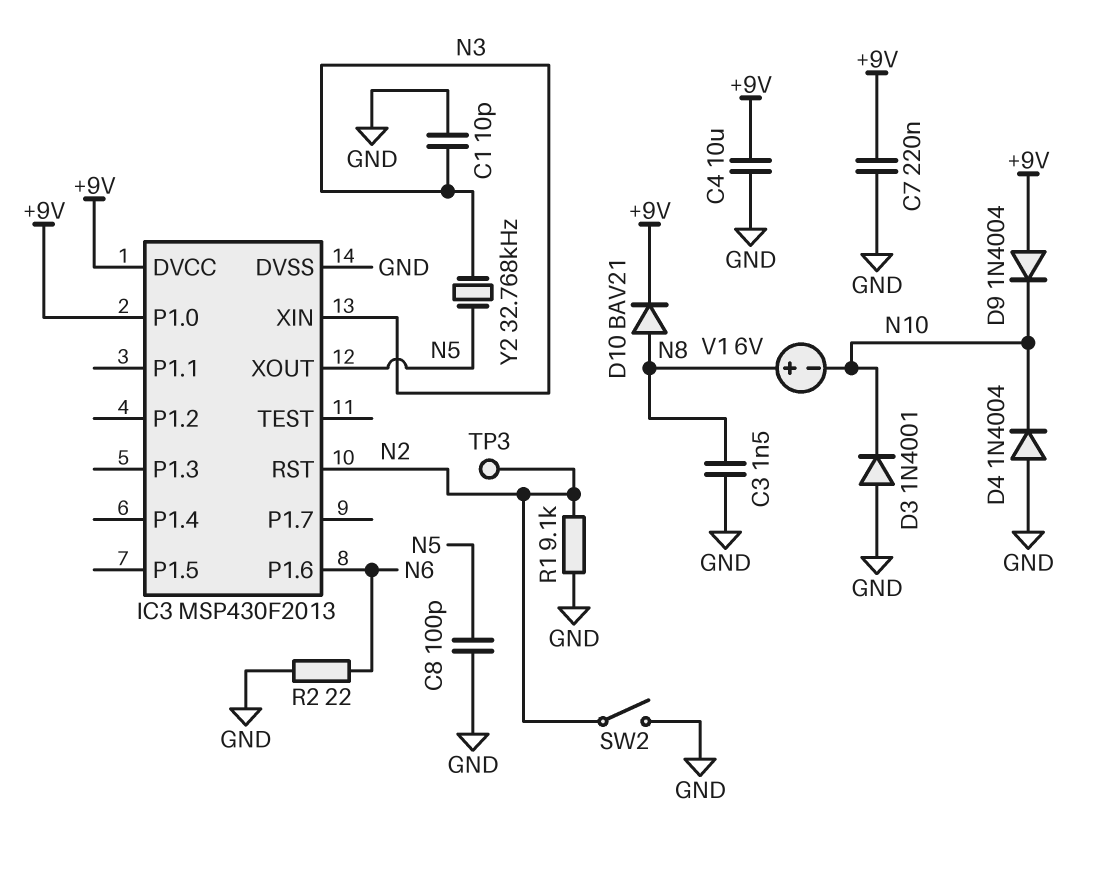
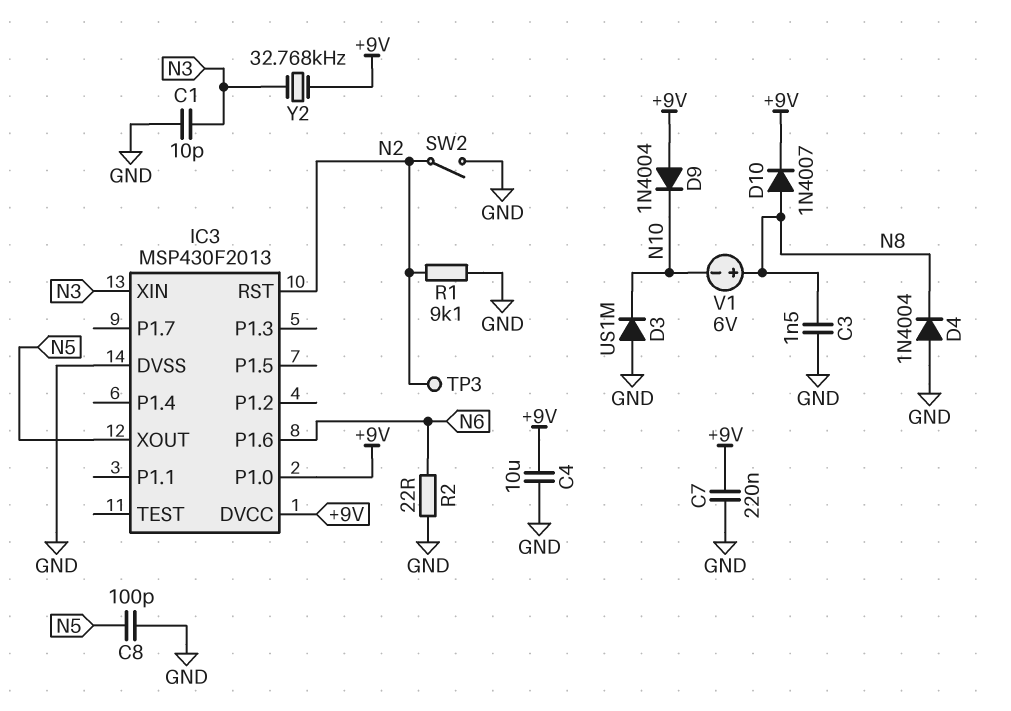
D3: diode 1N4001 (A GND, K N10) -> diode US1M (A GND, K N10)
D4: diode 1N4004 (A GND, K N10) -> diode 1N4004 (A GND, K N8)
D10: diode BAV21 (A N8, K +9V) -> diode 1N4007 (A N8, K +9V)
Y2: 32.768kHz (N3, N5) -> 32.768kHz (+9V, N3)

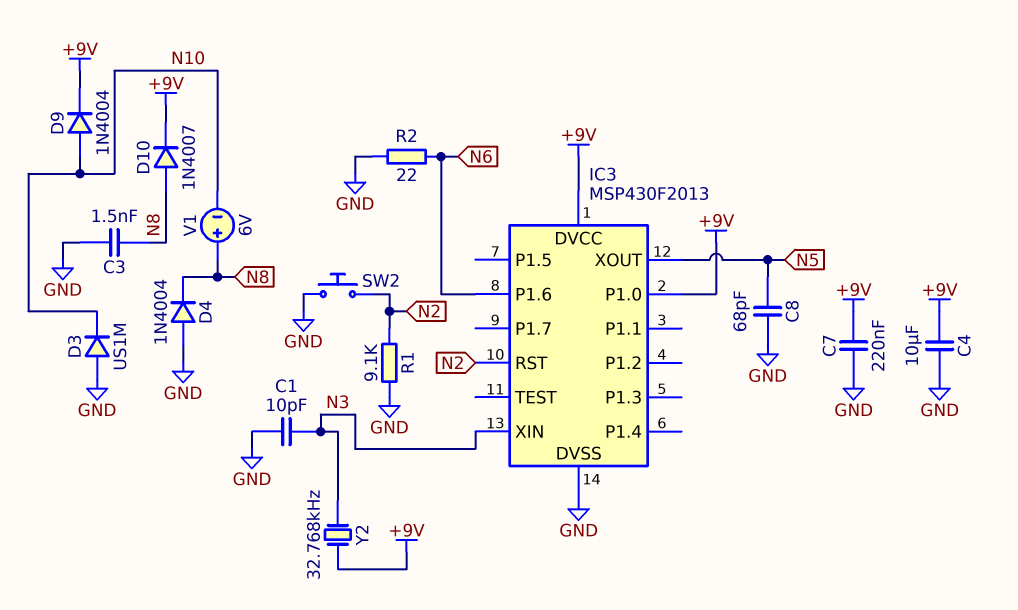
C8: 100pF (GND, N5) -> 68pF (GND, N5)
D9: diode 1N4004 (A +9V, K N10) -> diode 1N4004 (A N10, K +9V)
SW2: switch (GND, N2) -> button (GND, N2)
TP3: test point (N2) -> none

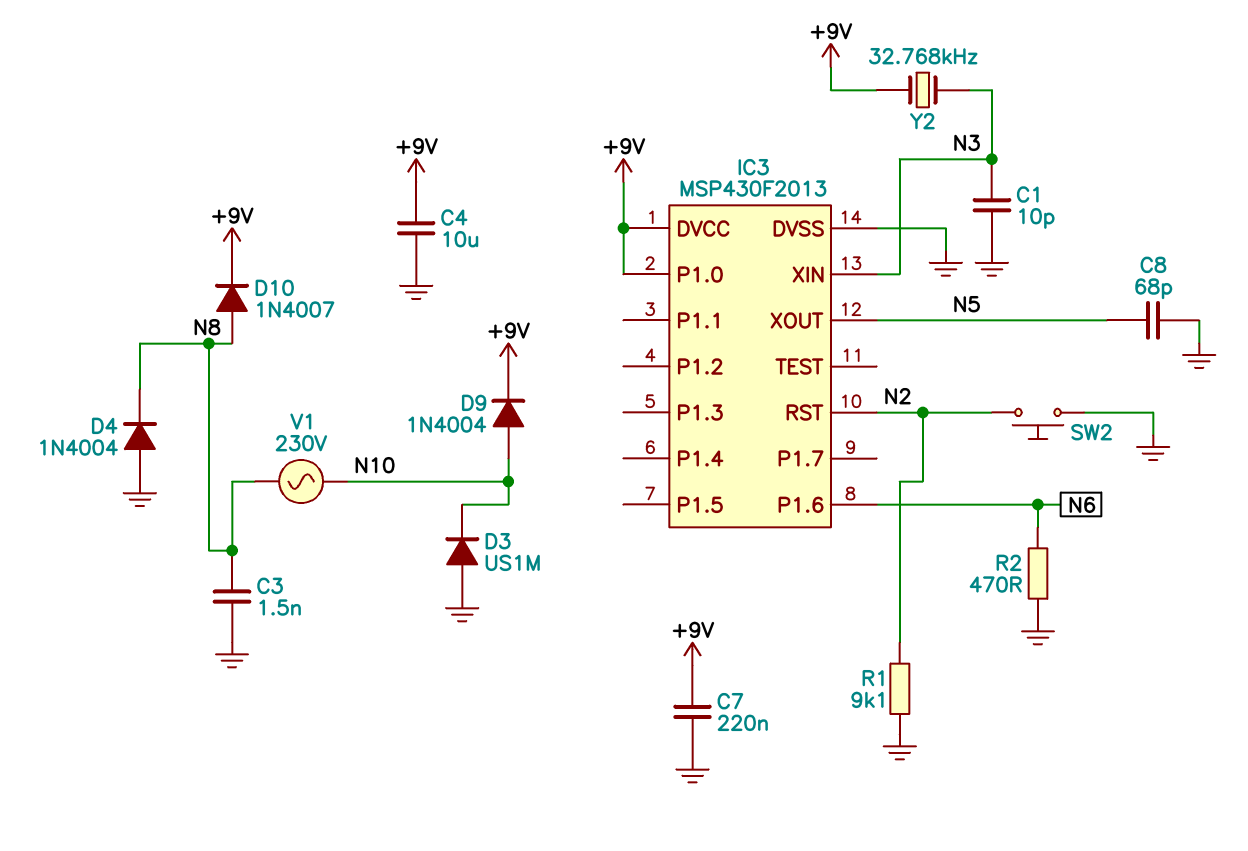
R2: 22 (GND, N6) -> 470 (GND, N6)
V1: 6V (plus N8, minus N10) -> AC 230V (N8, N10)

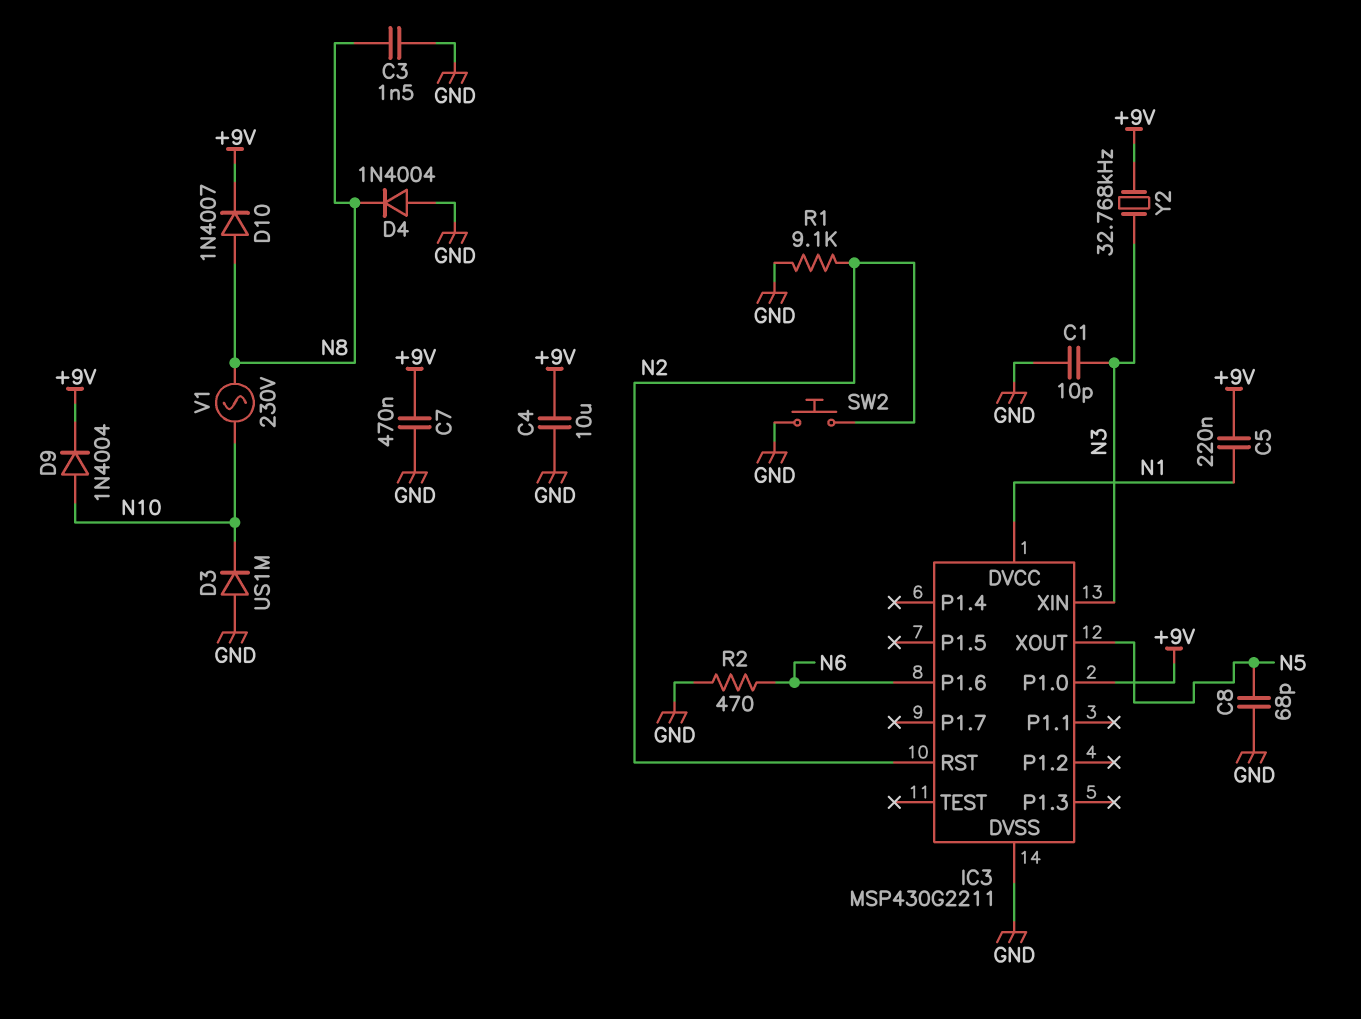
C5: none -> 220nF (+9V, N1)
C7: 220nF (+9V, GND) -> 470nF (+9V, GND)
IC3: MSP430F2013 -> MSP430G2211
IC3 pin DVCC: +9V -> N1

